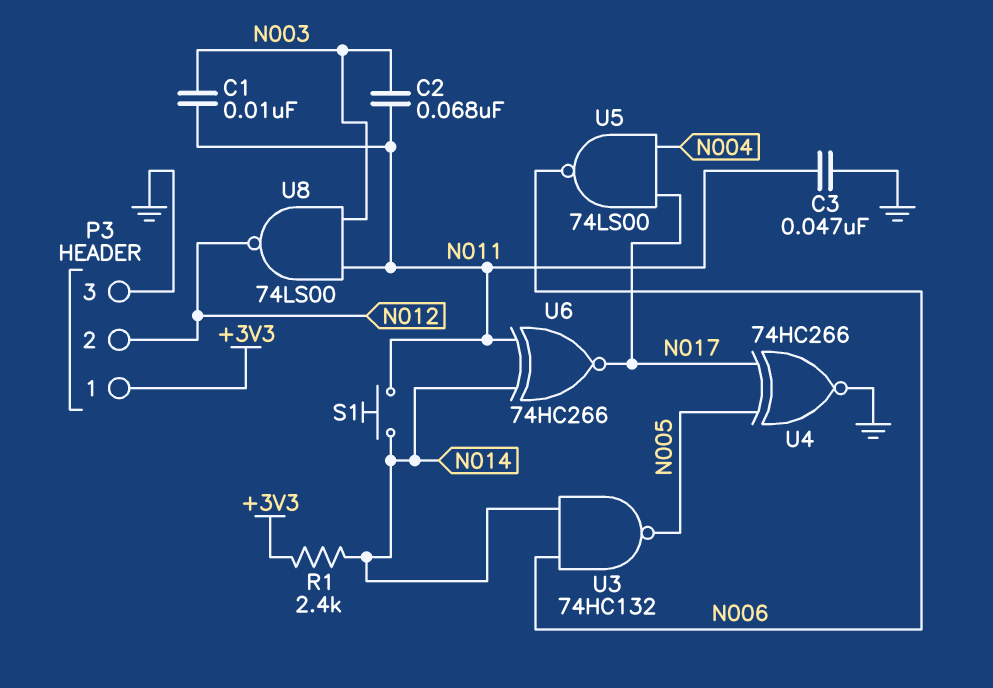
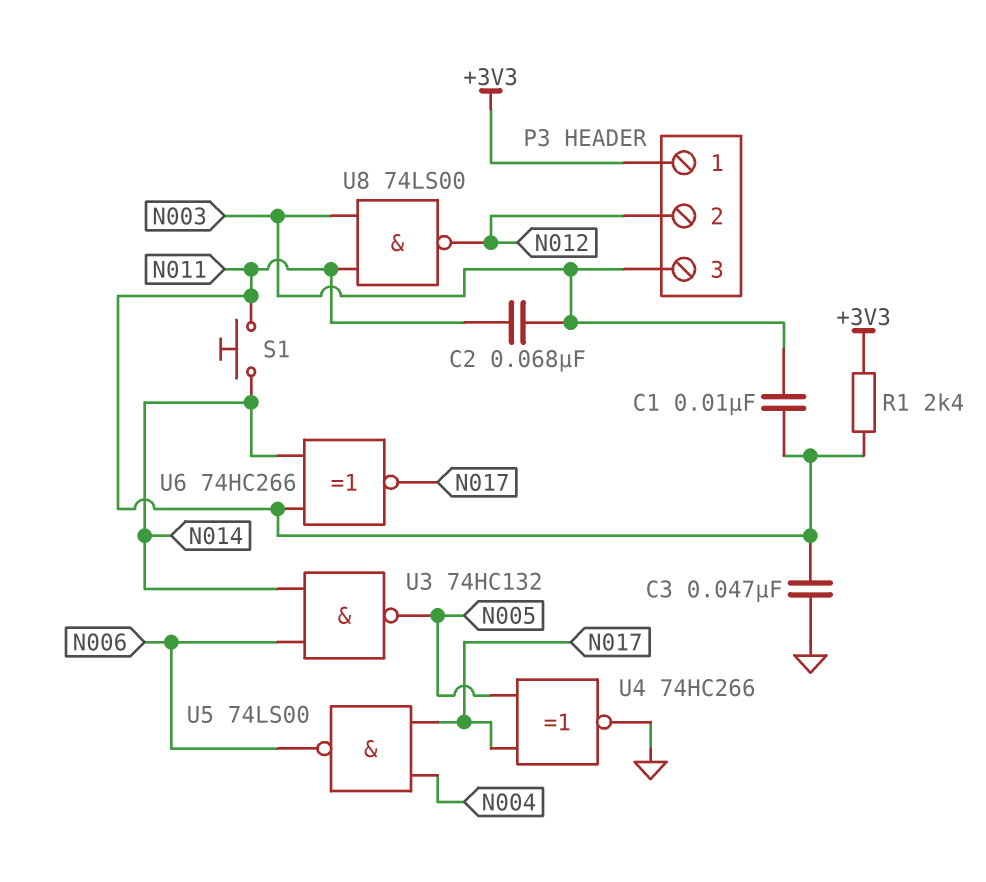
P3 pin 3: GND -> N003
R1: 2.4k (+3V3, N014) -> 2.4k (+3V3, N011)

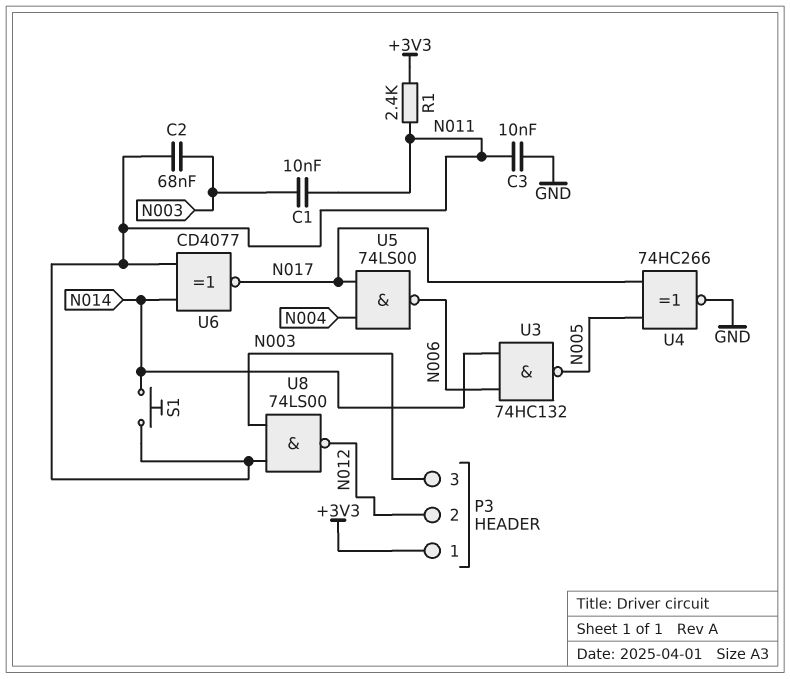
C3: 47nF (GND, N011) -> 10nF (GND, N011)
U6: XNOR 74HC266 (in N011, in N014, out N017) -> XNOR CD4077 (in N011, in N014, out N017)

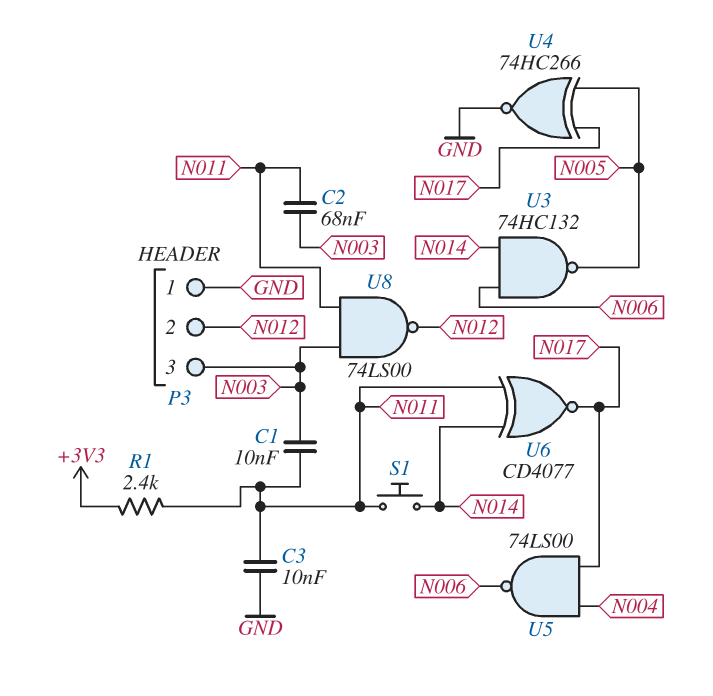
P3 pin 1: +3V3 -> GND

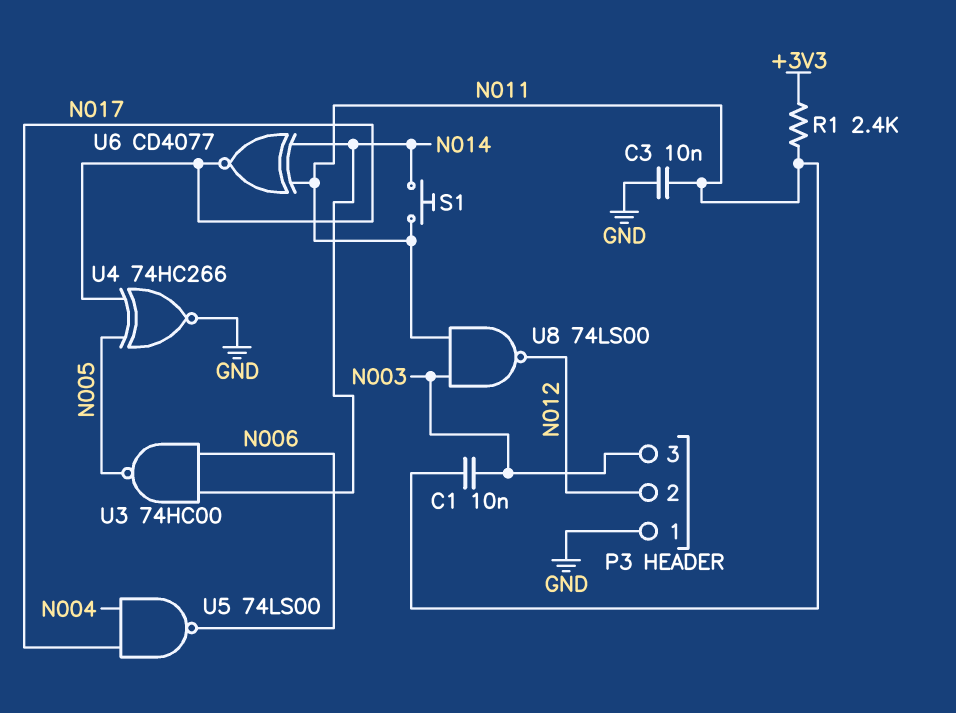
C2: 68nF (N003, N011) -> none
U3: NAND 74HC132 (in N006, in N014, out N005) -> NAND 74HC00 (in N006, in N014, out N005)

